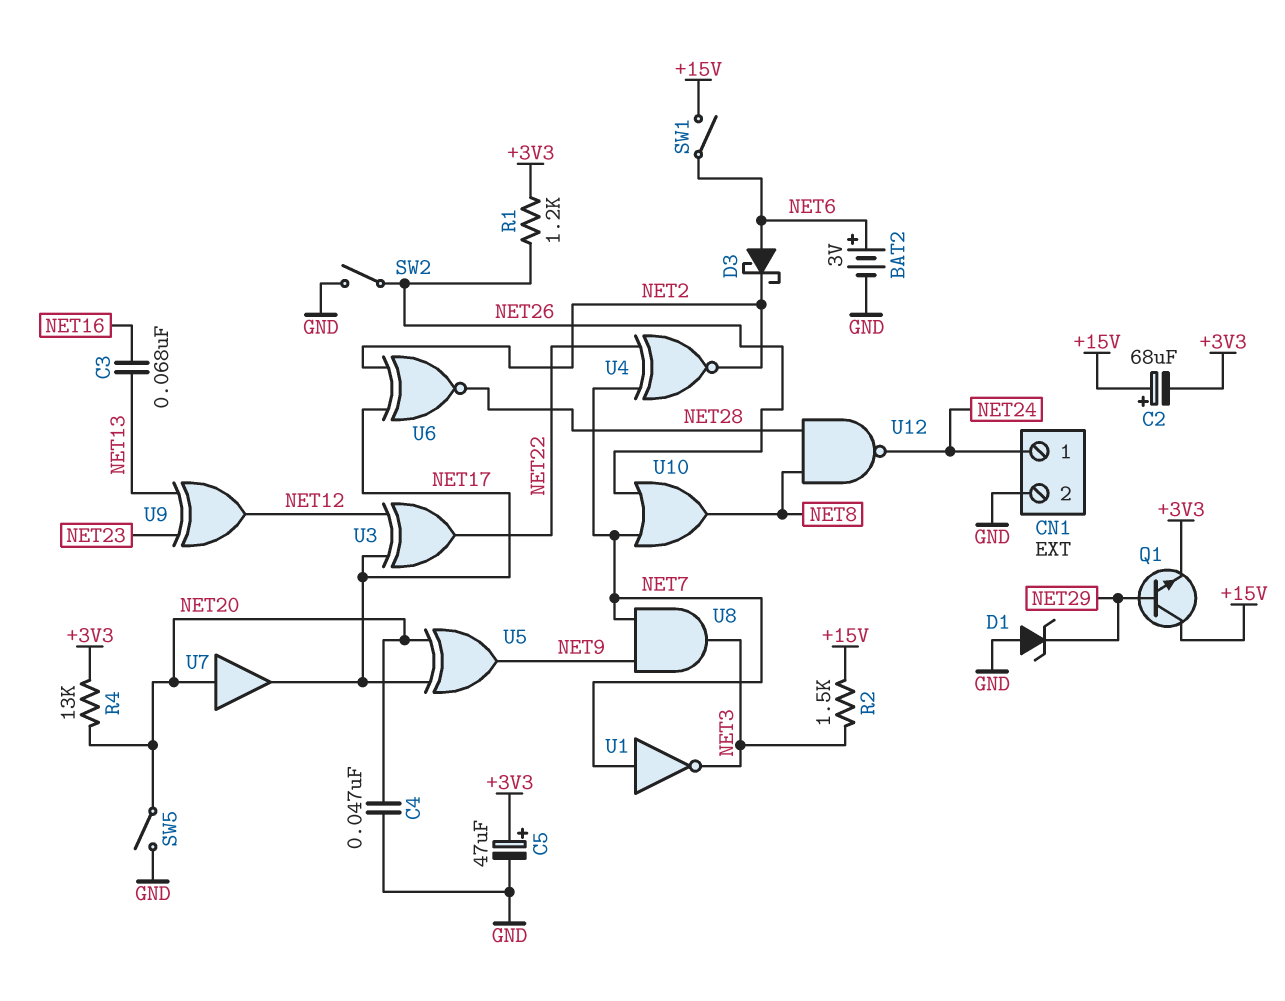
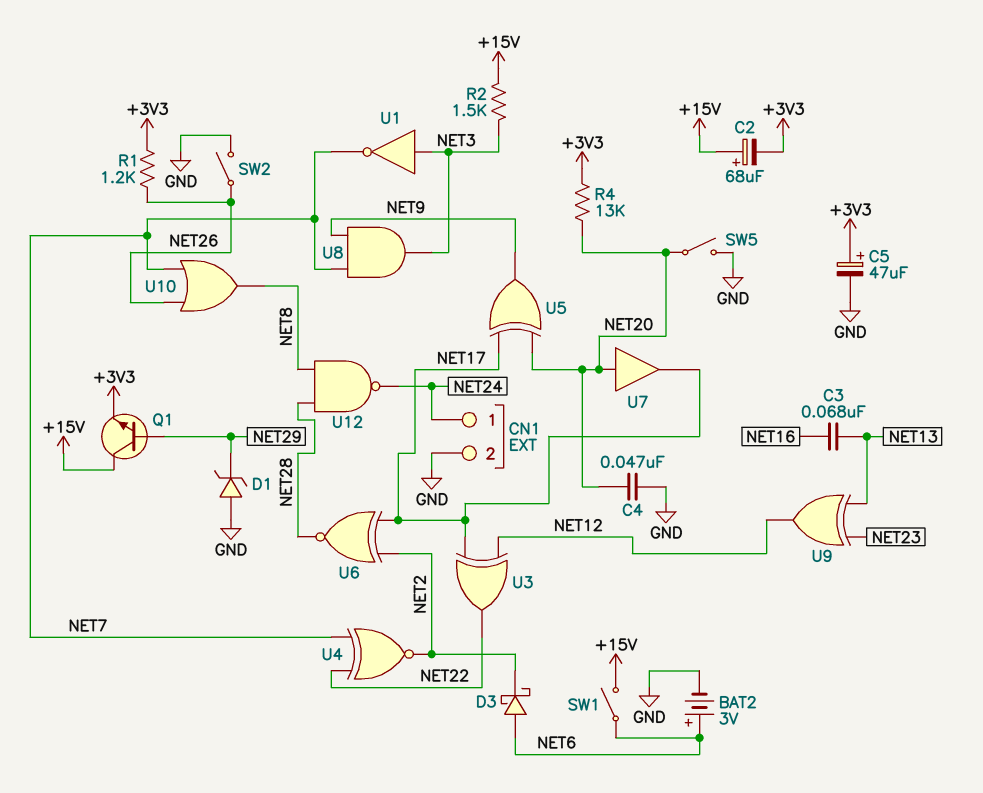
U1: NOT (in NET7, out NET3) -> NOT (in NET3, out NET7)

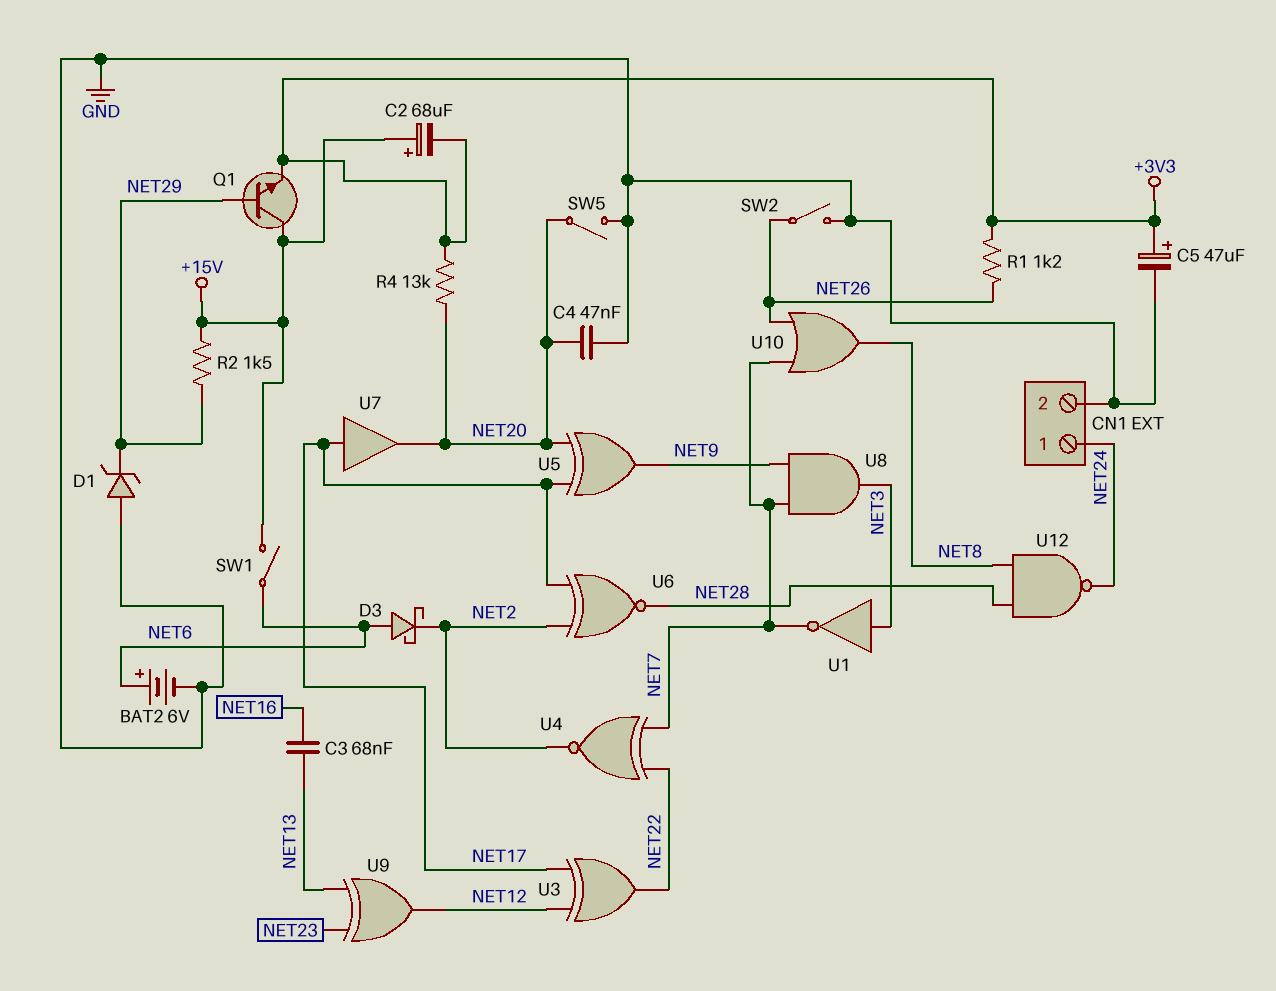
BAT2: 3V (plus NET6, minus GND) -> 6V (plus NET6, minus GND)
R2: 1.5k (+15V, NET3) -> 1.5k (+15V, NET29)
U7: buffer (in NET20, out NET17) -> buffer (in NET17, out NET20)

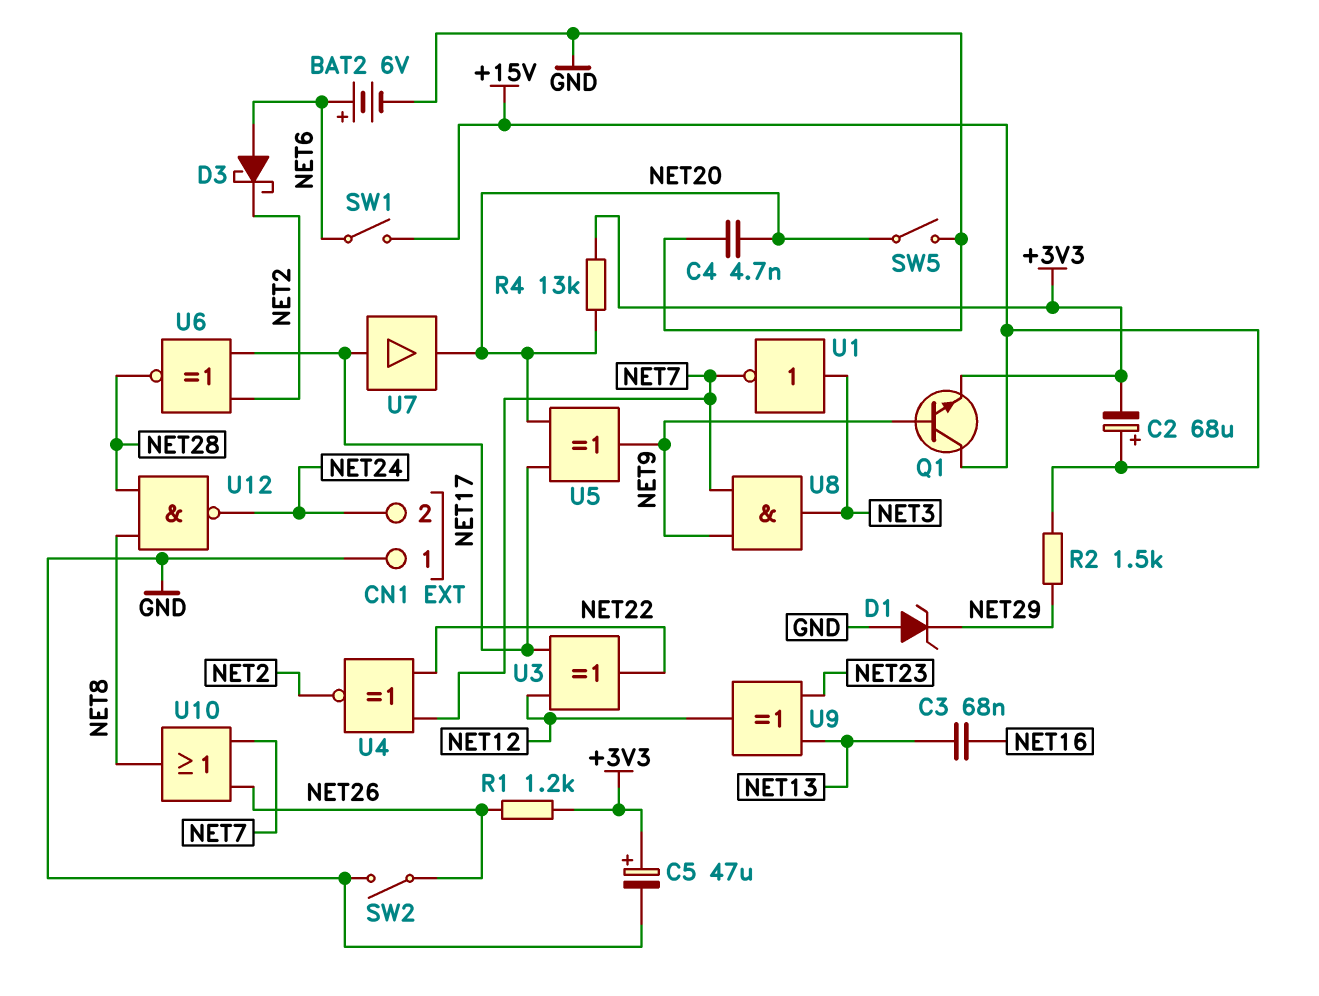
C4: 47nF (GND, NET20) -> 4.7nF (GND, NET20)
CN1 pin 1: NET24 -> GND
CN1 pin 2: GND -> NET24
Q1: NPN (B NET29, C +15V, E +3V3) -> NPN (B NET9, C +15V, E +3V3)

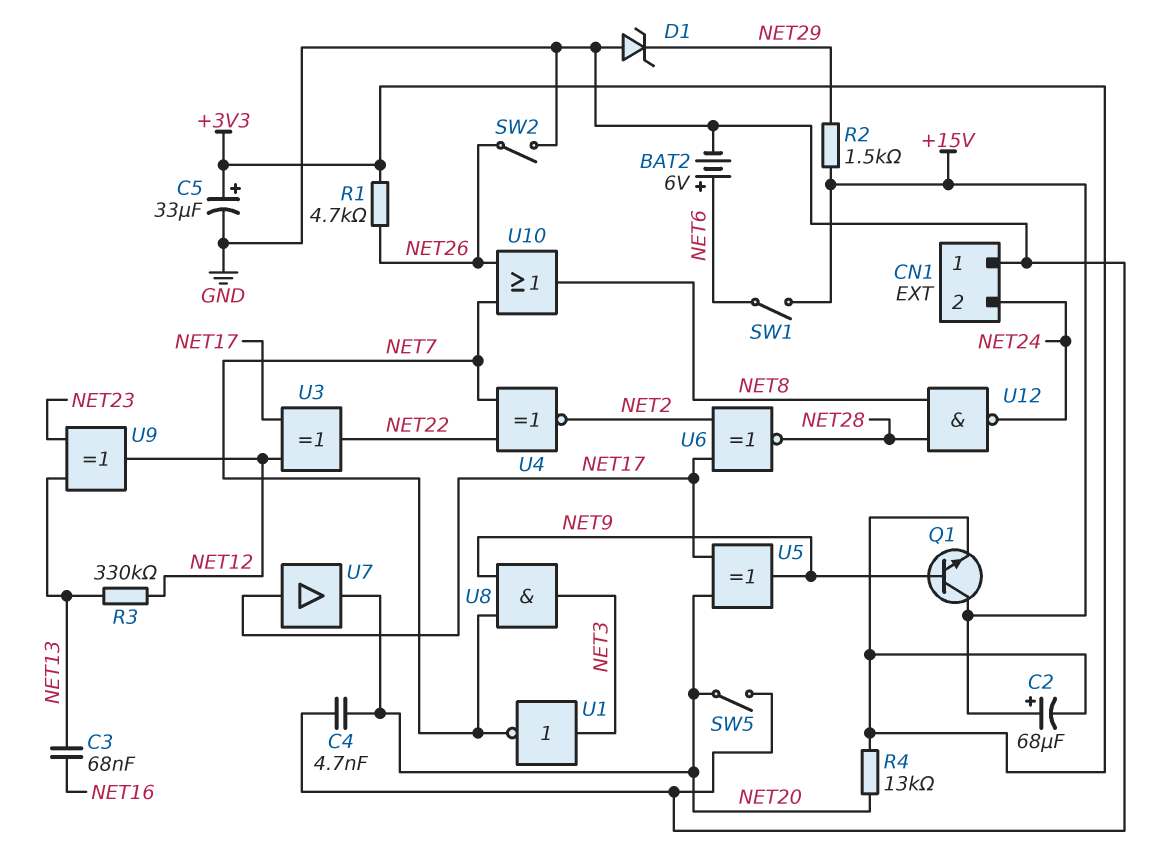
C5: 47uF (plus +3V3, minus GND) -> 33uF (plus +3V3, minus GND)
D3: schottky (A NET6, K NET2) -> none
R1: 1.2k (+3V3, NET26) -> 4.7k (+3V3, NET26)
R3: none -> 330k (NET12, NET13)

